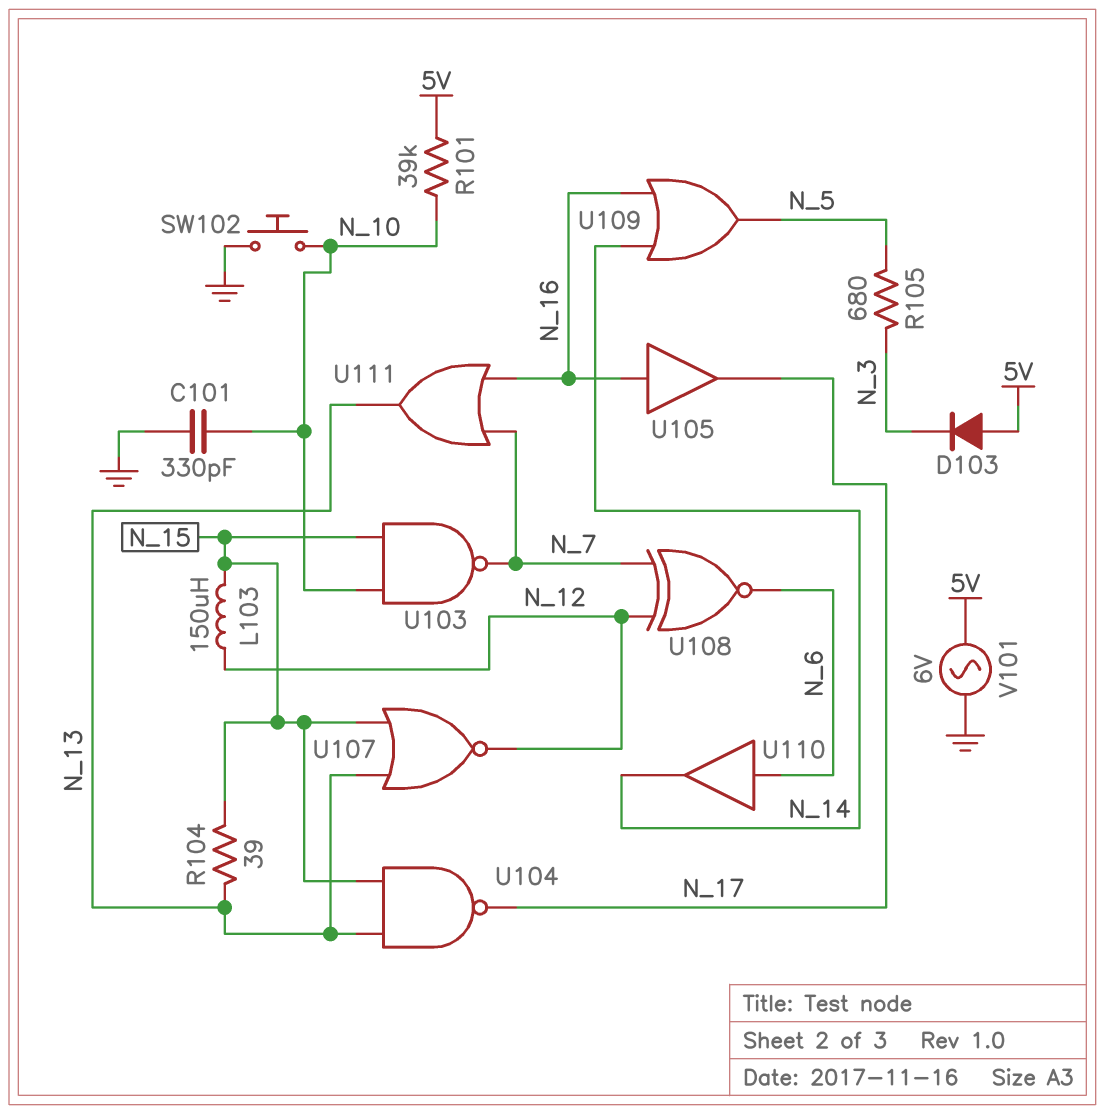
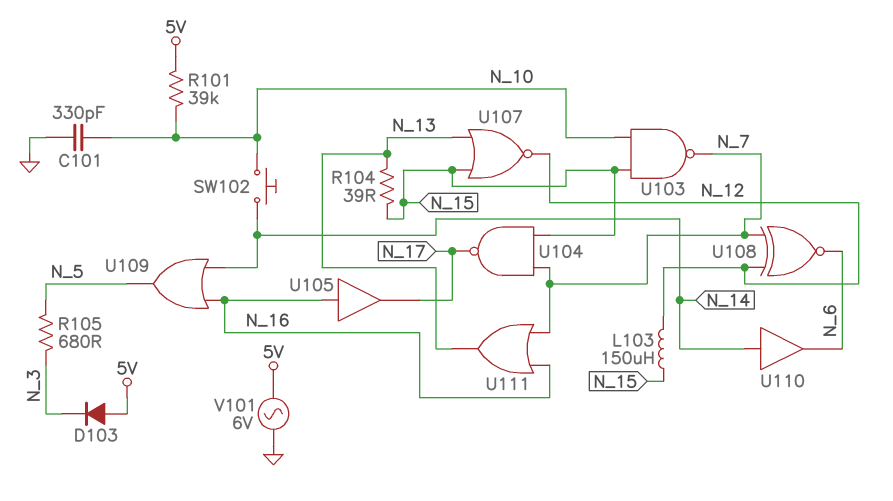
SW102: button (GND, N_10) -> button (N_10, N_14)
U104: NAND (in N_13, in N_15, out N_17) -> NAND (in N_7, in N_15, out N_17)
U110: buffer (in N_6, out N_14) -> buffer (in N_14, out N_6)

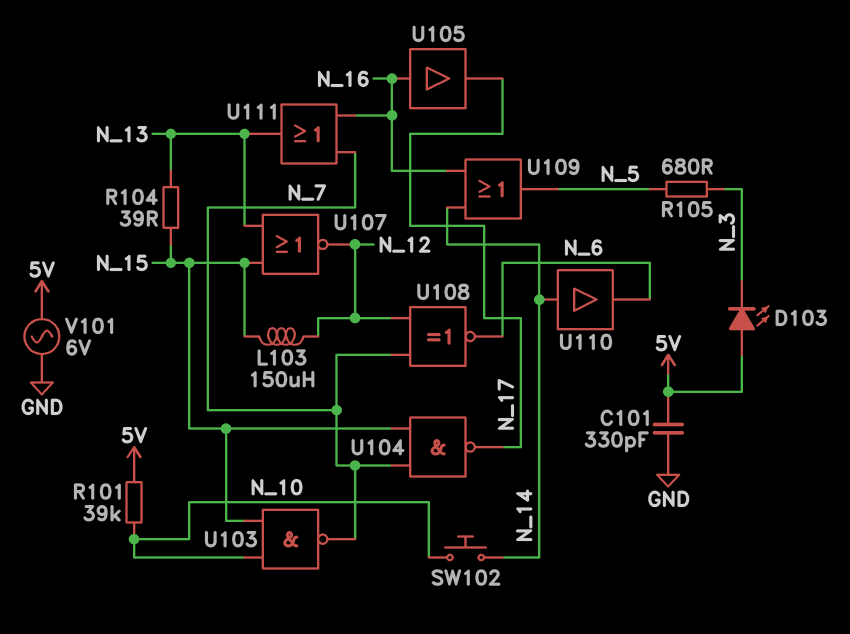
C101: 330pF (GND, N_10) -> 330pF (5V, GND)
D103: diode (A 5V, K N_3) -> LED (A 5V, K N_3)

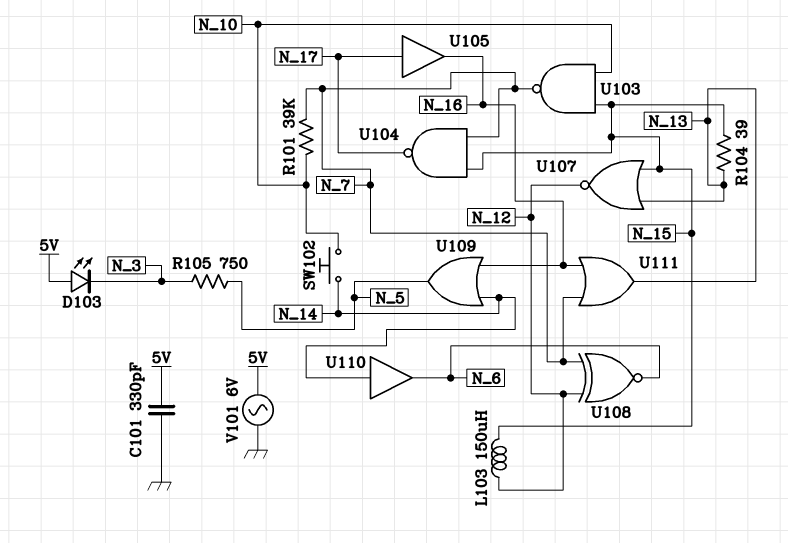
R101: 39k (5V, N_10) -> 39k (N_7, N_10)
R105: 680 (N_3, N_5) -> 750 (N_3, N_5)
U105: buffer (in N_16, out N_17) -> buffer (in N_17, out N_16)

